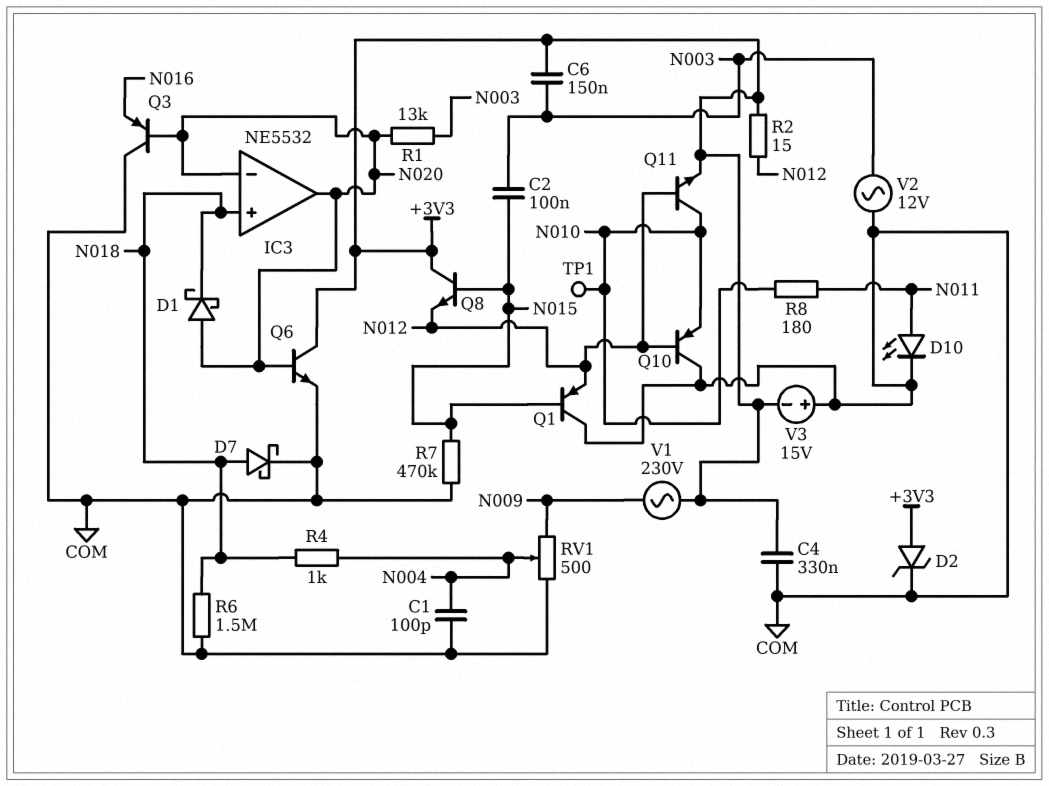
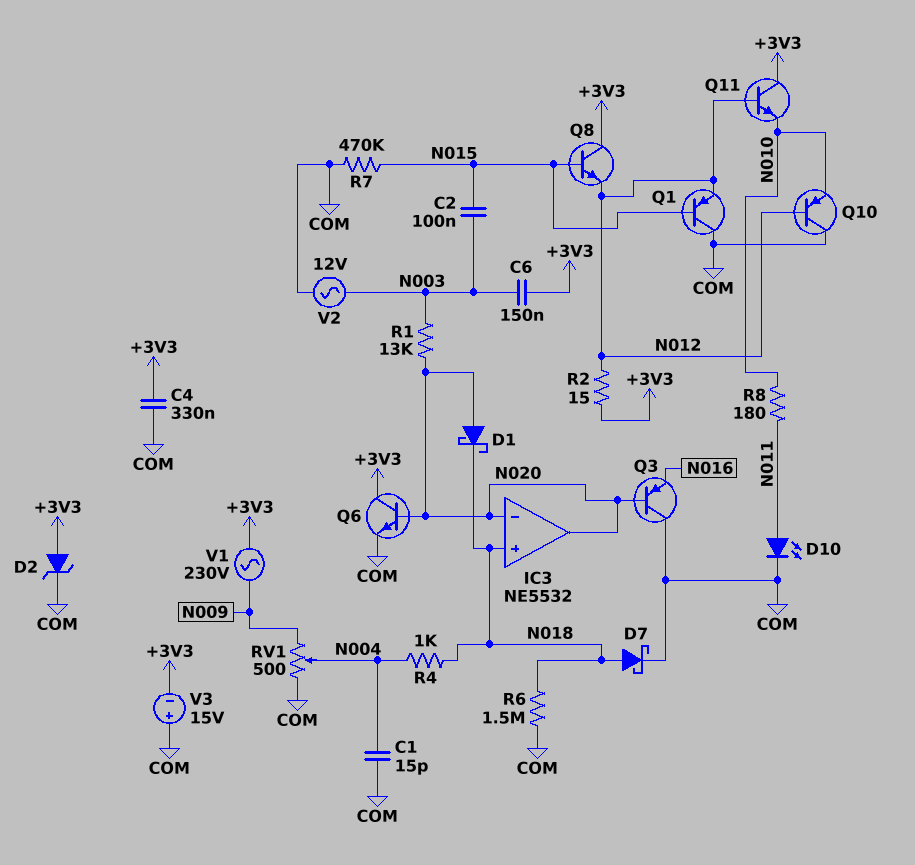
C1: 100pF (COM, N004) -> 15pF (COM, N004)
Q11: NPN (B N012, C N010, E +3V3) -> NPN (B N012, C +3V3, E N010)
TP1: test point (N010) -> none

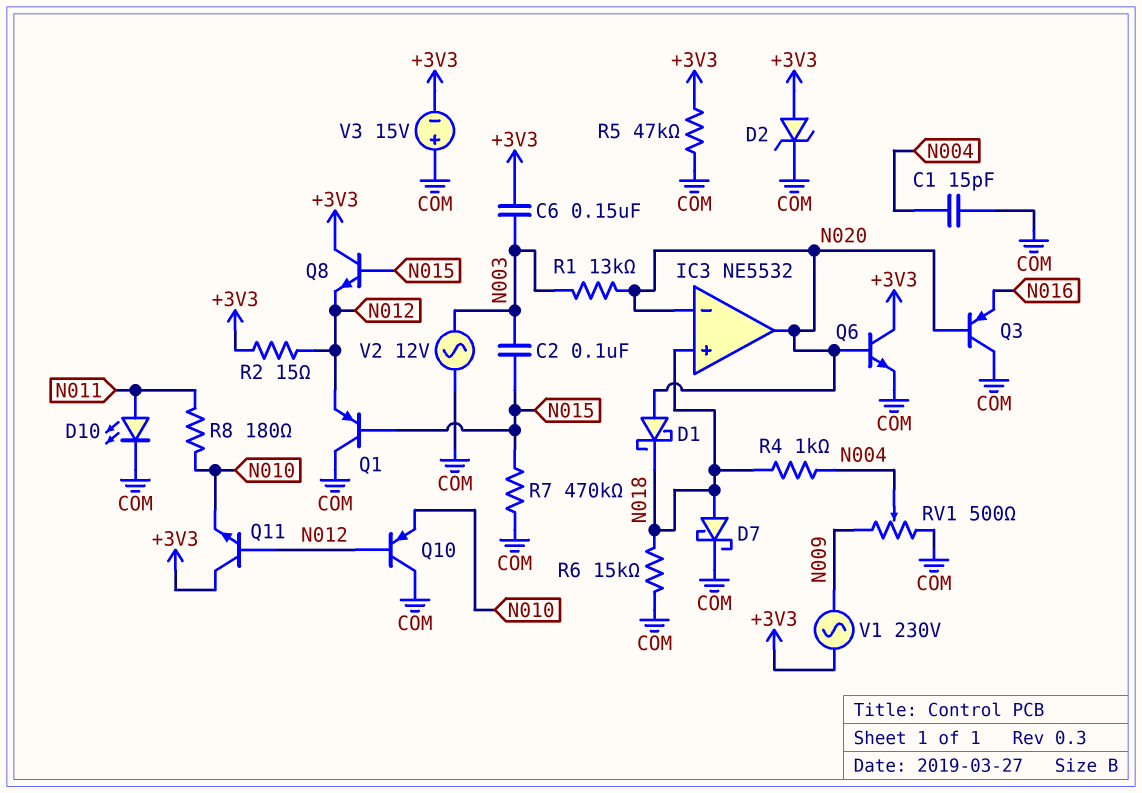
C4: 330nF (+3V3, COM) -> none
R5: none -> 47k (+3V3, COM)
R6: 1.5M (COM, N018) -> 15k (COM, N018)

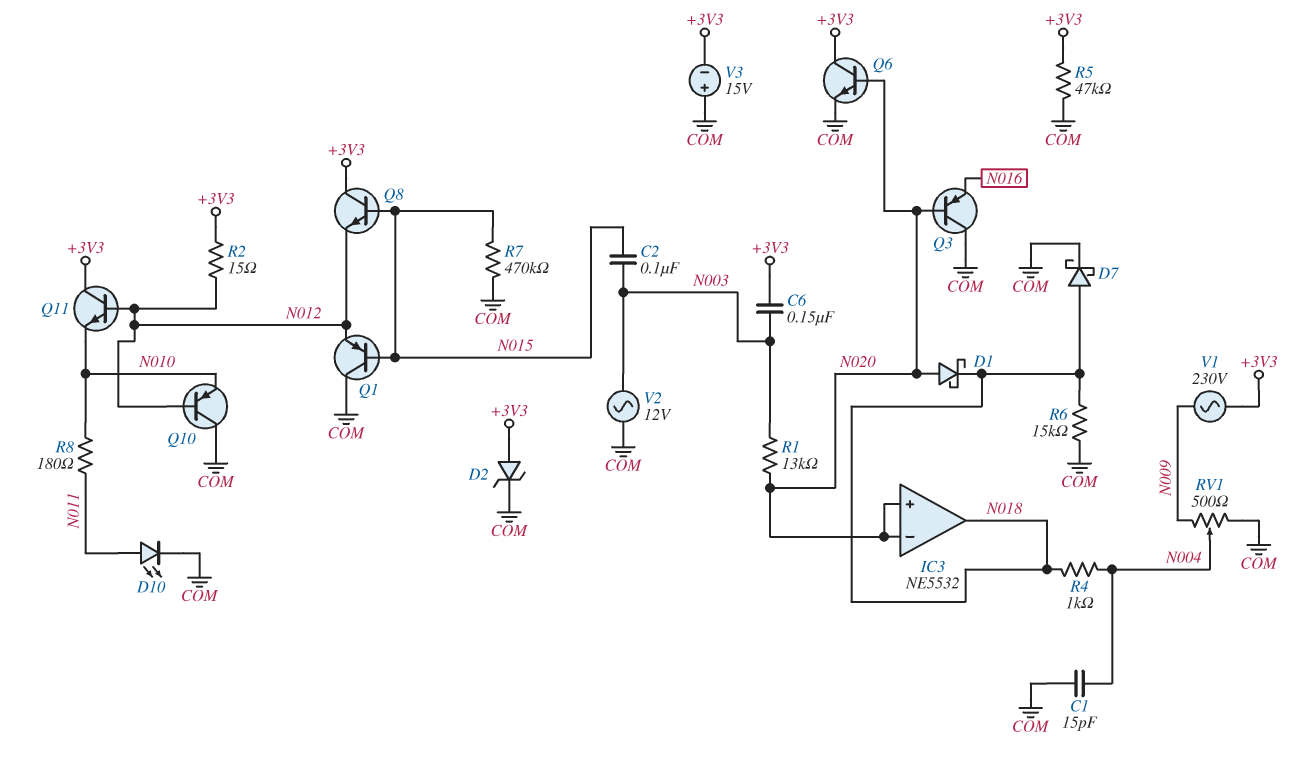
IC3 pin in+: N018 -> N020
IC3 pin out: N020 -> N018

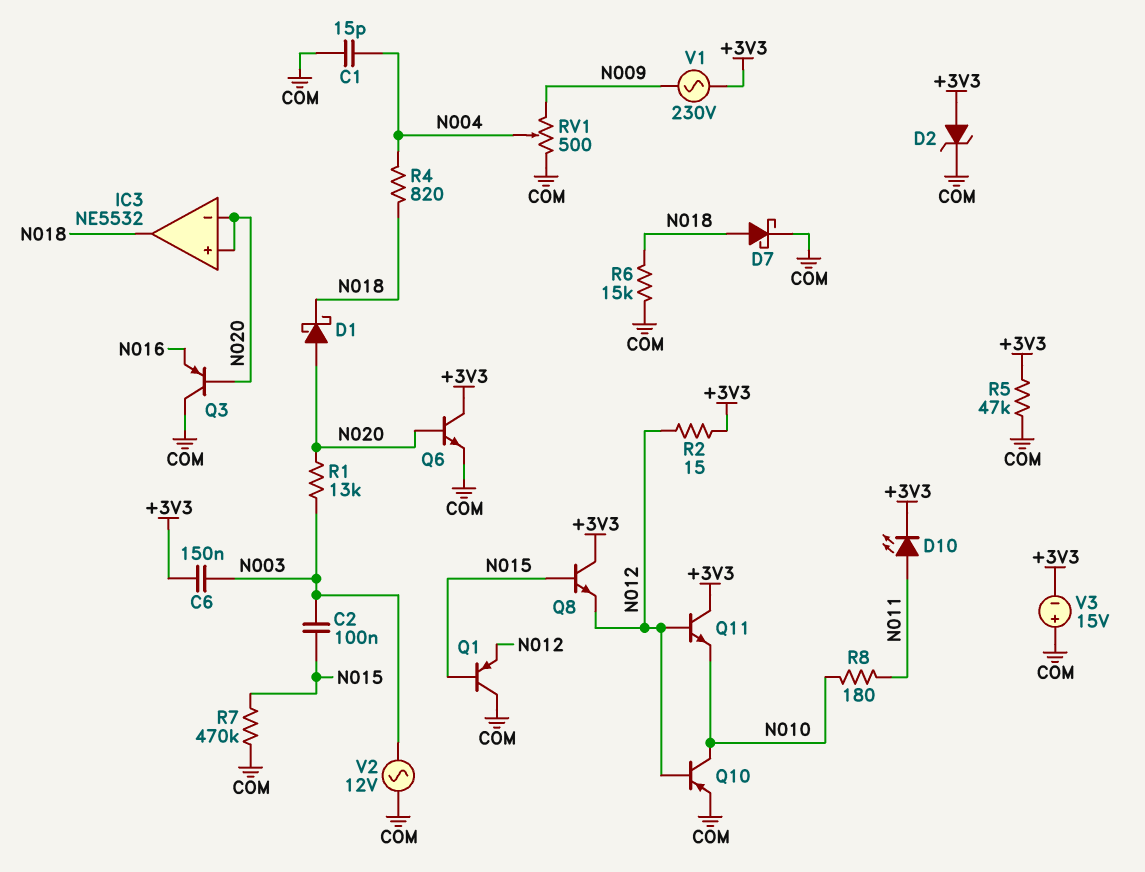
D10: LED (A N011, K COM) -> LED (A N011, K +3V3)
Q10: PNP (B N012, C COM, E N010) -> PNP (B N012, C N010, E COM)
R4: 1k (N004, N018) -> 820 (N004, N018)

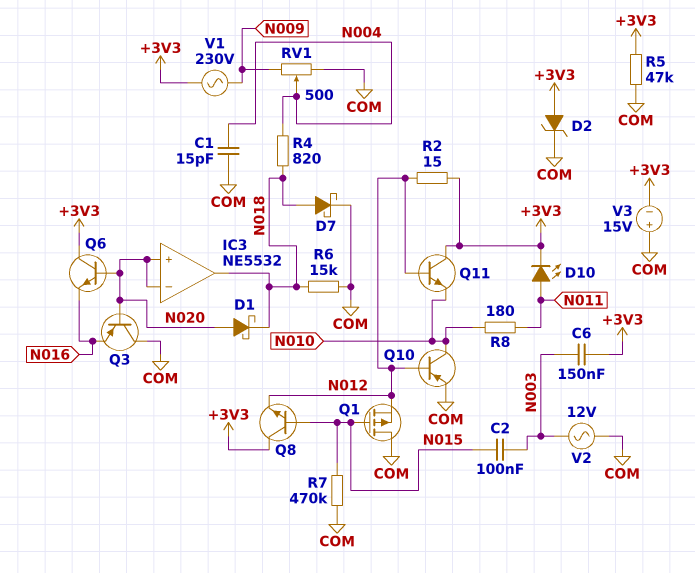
Q1: PNP (B N015, C COM, E N012) -> PMOS (G N015, D COM, S N012)
Q6: NPN (B N020, C +3V3, E COM) -> NPN (B N020, C +3V3, E N016)
R1: 13k (N003, N020) -> none

